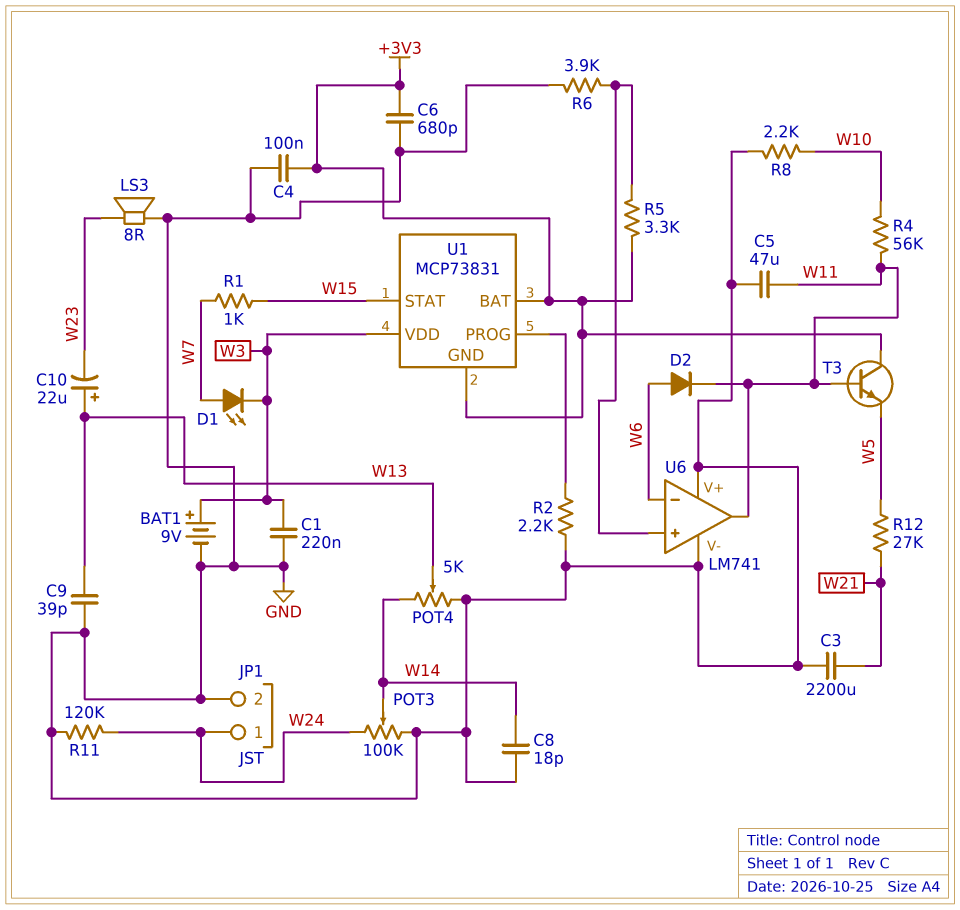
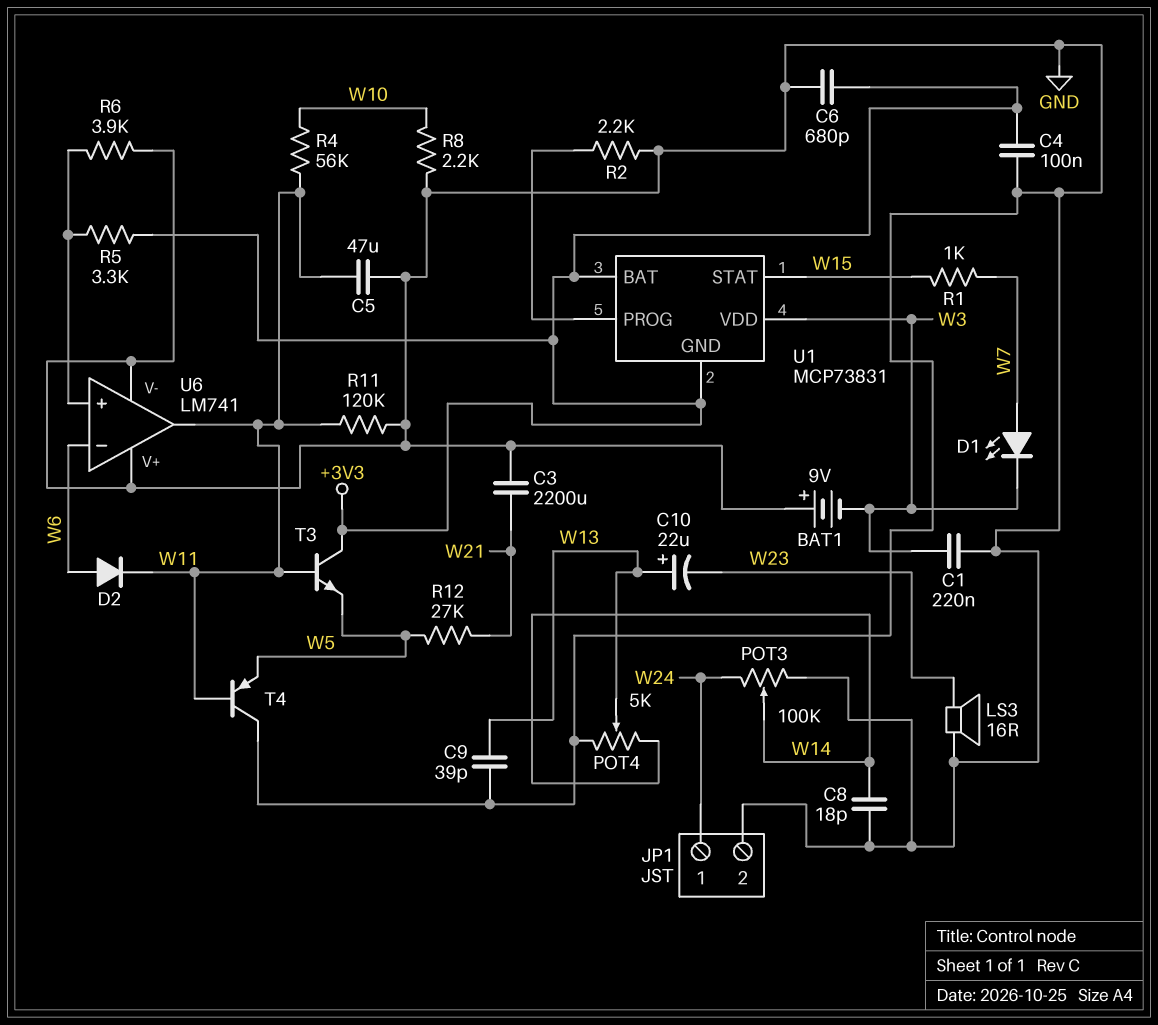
BAT1: 9V (plus W3, minus GND) -> 9V (plus GND, minus W3)
LS3: speaker 8R (GND, W23) -> speaker 16R (GND, W23)
R11: 120k (GND, W24) -> 120k (GND, W11)
T4: none -> PNP (B W11, C GND, E W5)

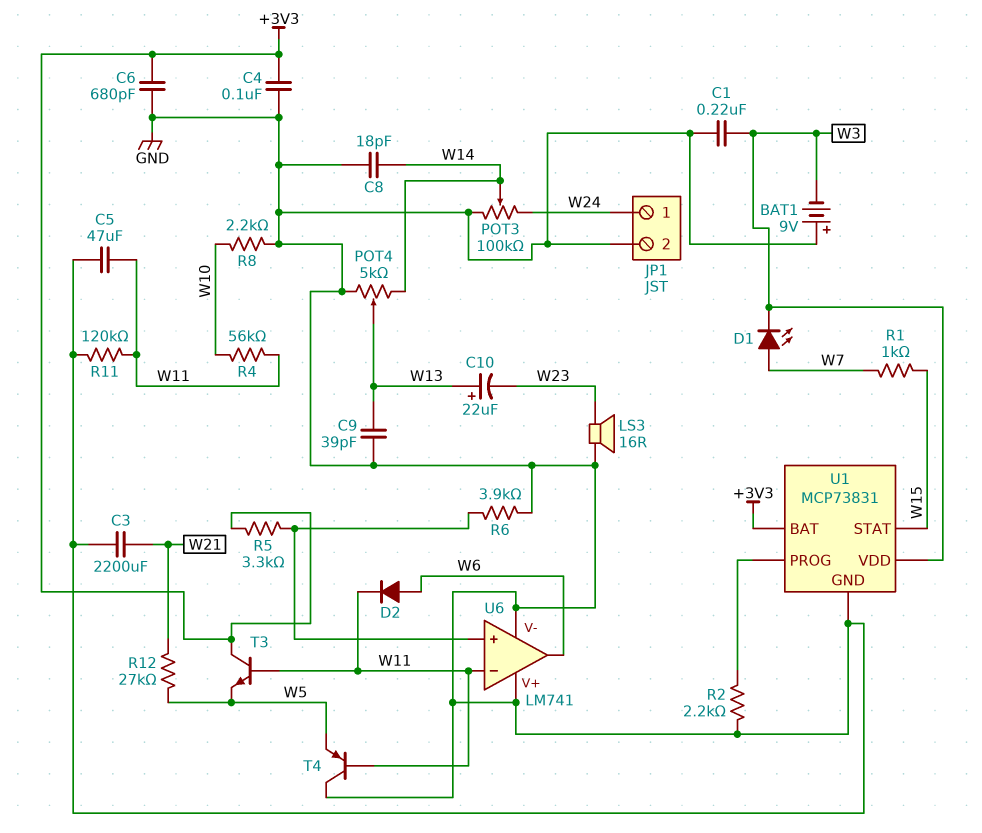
U1 pin GND: +3V3 -> GND
U6 pin in-: W6 -> W11
U6 pin out: W11 -> W6

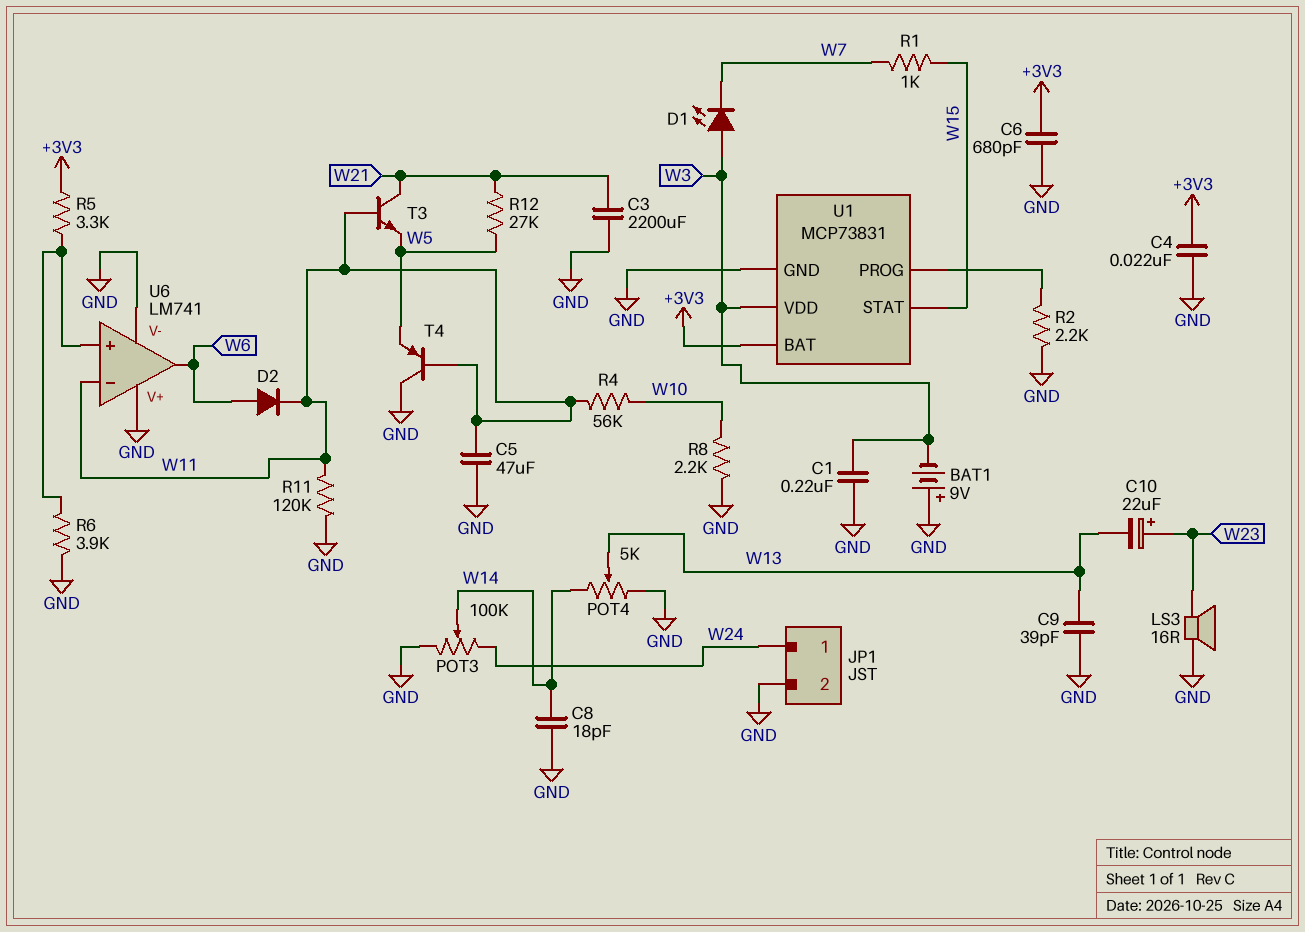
C4: 100nF (+3V3, GND) -> 22nF (+3V3, GND)
C10: 22uF (plus W13, minus W23) -> 22uF (plus W23, minus W13)
D1: LED (A W7, K W3) -> LED (A W3, K W7)
T3: NPN (B W11, C +3V3, E W5) -> NPN (B W11, C W21, E W5)

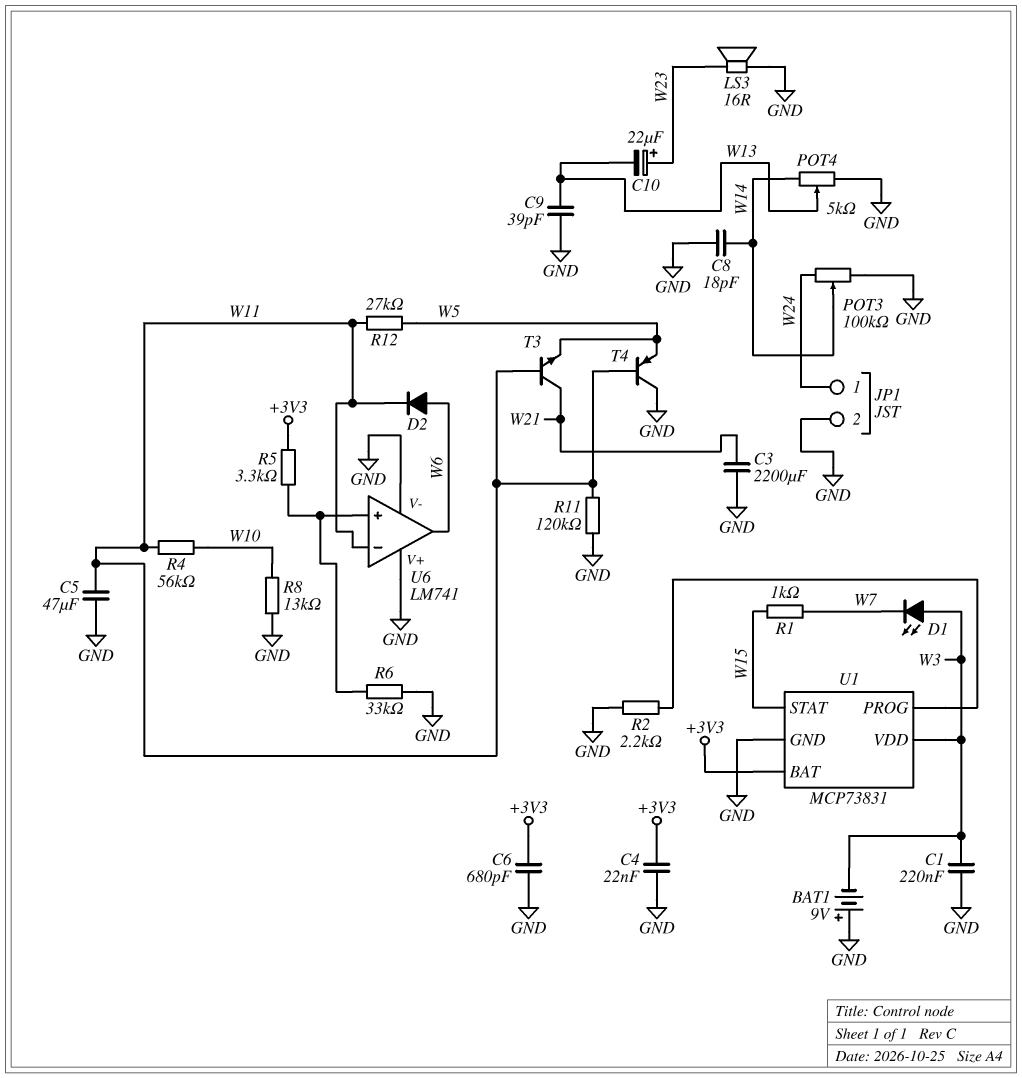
R6: 3.9k (GND, U6/in+) -> 33k (GND, U6/in+)
R8: 2.2k (GND, W10) -> 13k (GND, W10)
R12: 27k (W5, W21) -> 27k (W5, W11)

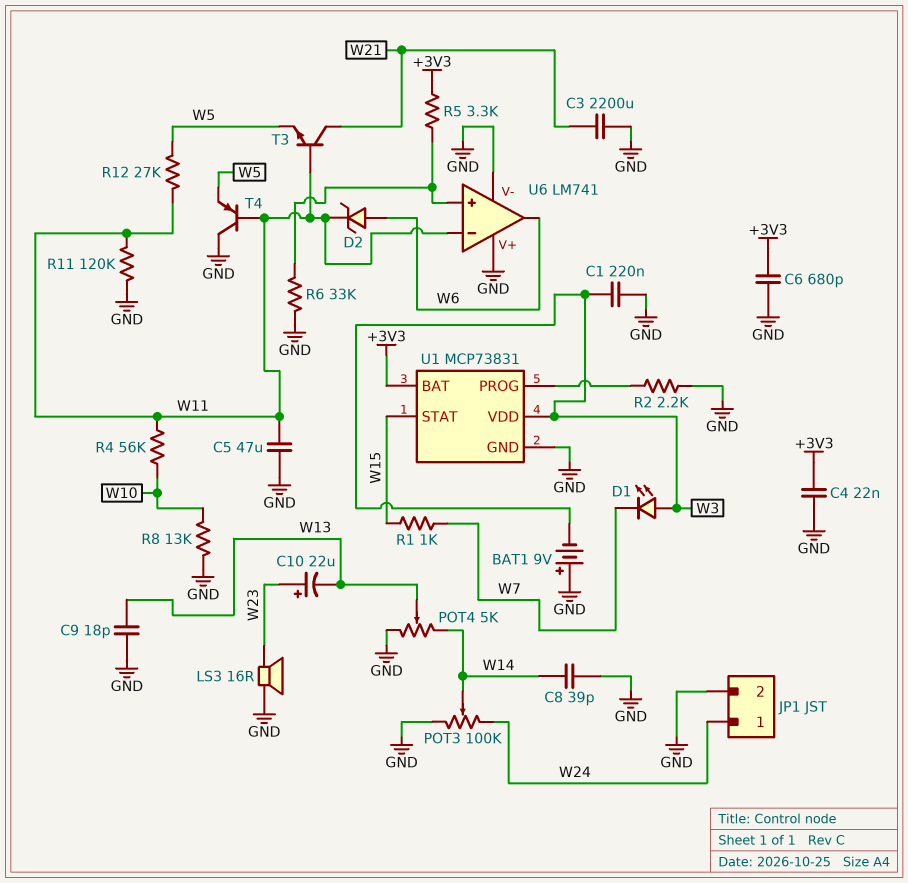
C8: 18pF (GND, W14) -> 39pF (GND, W14)
C9: 39pF (GND, W13) -> 18pF (GND, W13)
D2: diode (A W6, K W11) -> zener (A W6, K W11)

